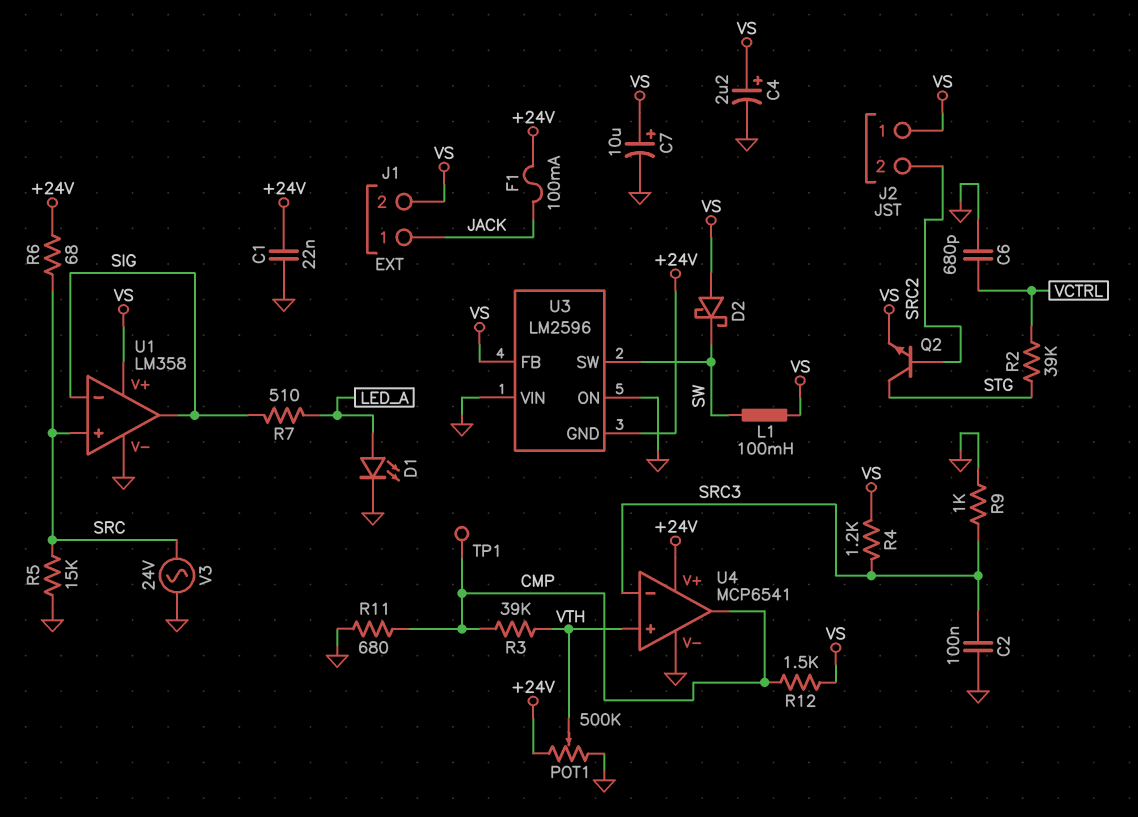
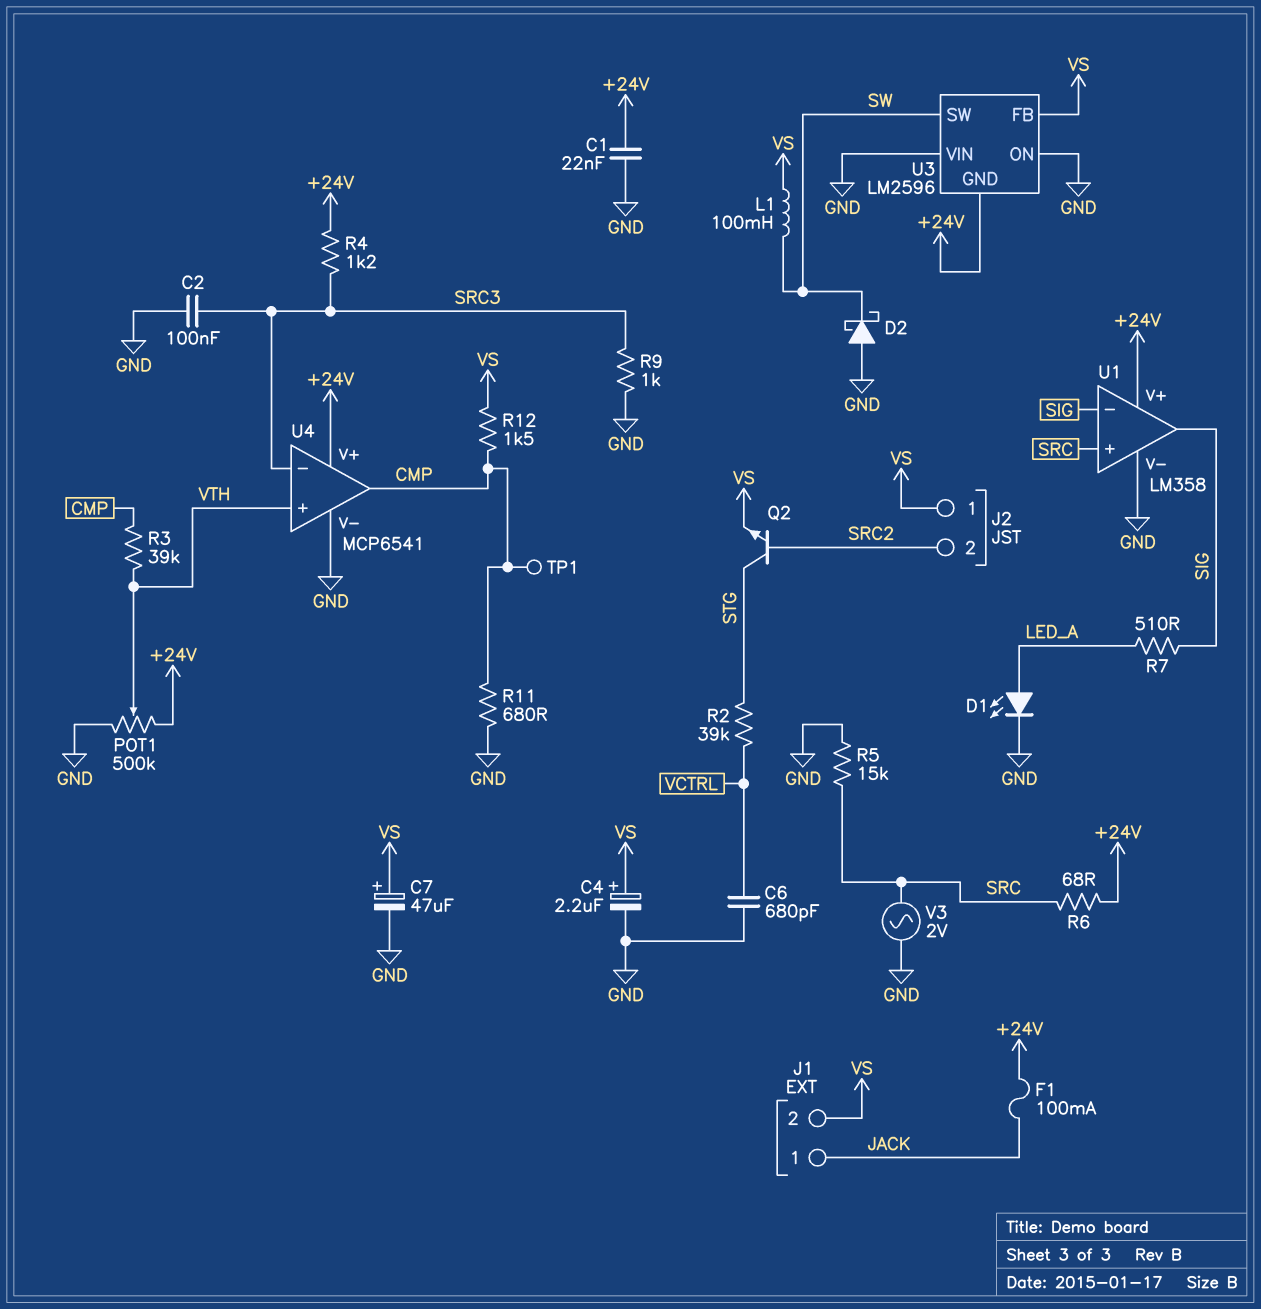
C7: 10uF (plus VS, minus GND) -> 47uF (plus VS, minus GND)
D2: schottky (A VS, K SW) -> schottky (A GND, K SW)
R4: 1.2k (SRC3, VS) -> 1.2k (+24V, SRC3)
U1 pin V+: VS -> +24V
V3: AC 24V (GND, SRC) -> AC 2V (GND, SRC)

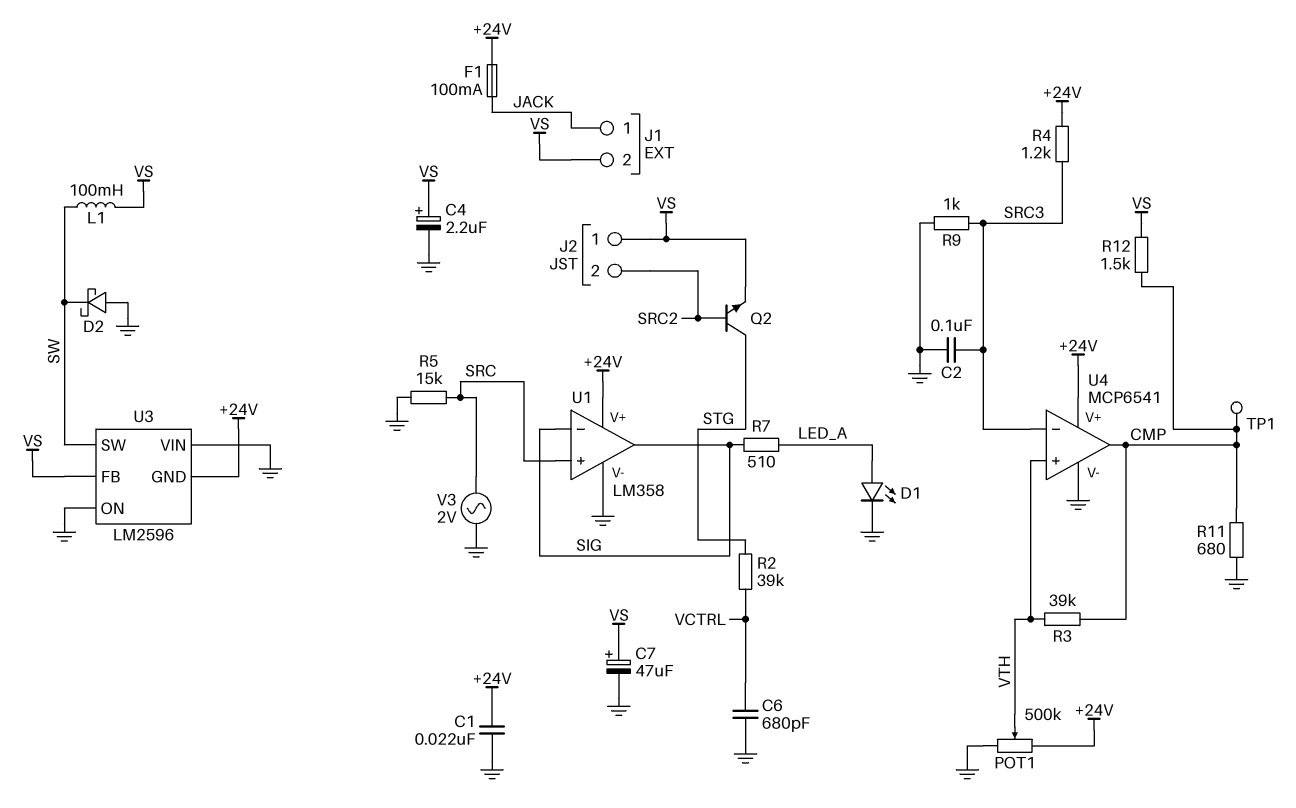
R6: 68 (+24V, SRC) -> none

